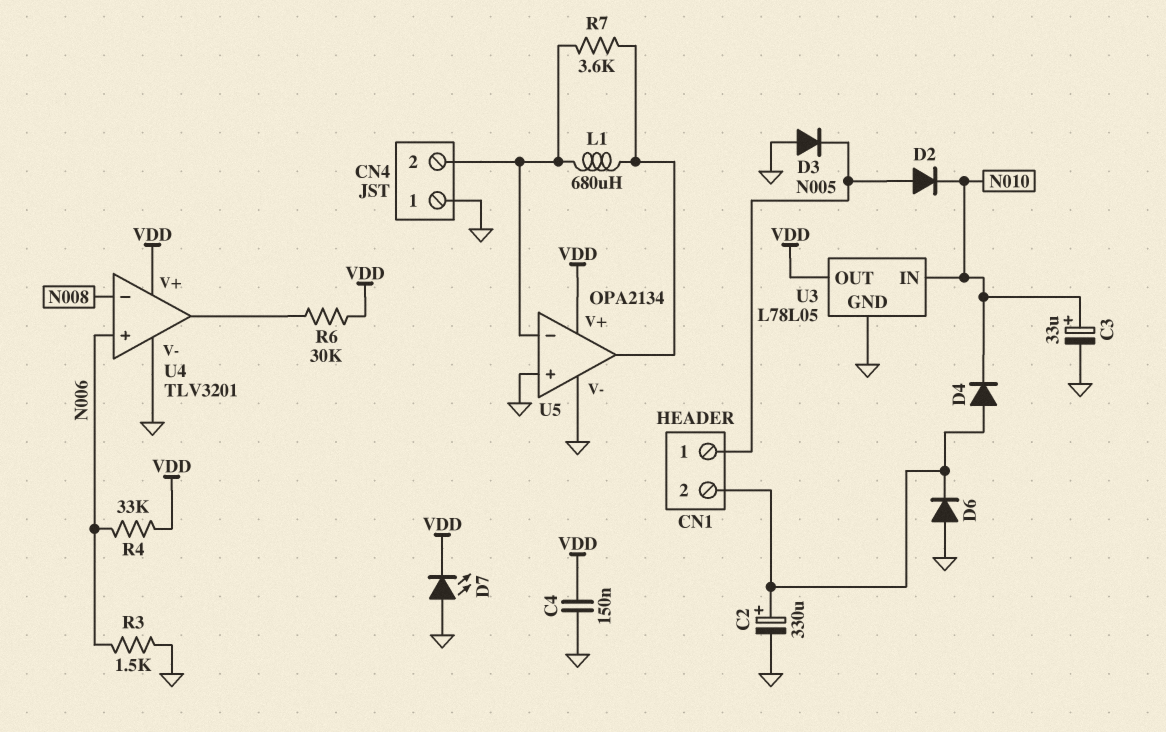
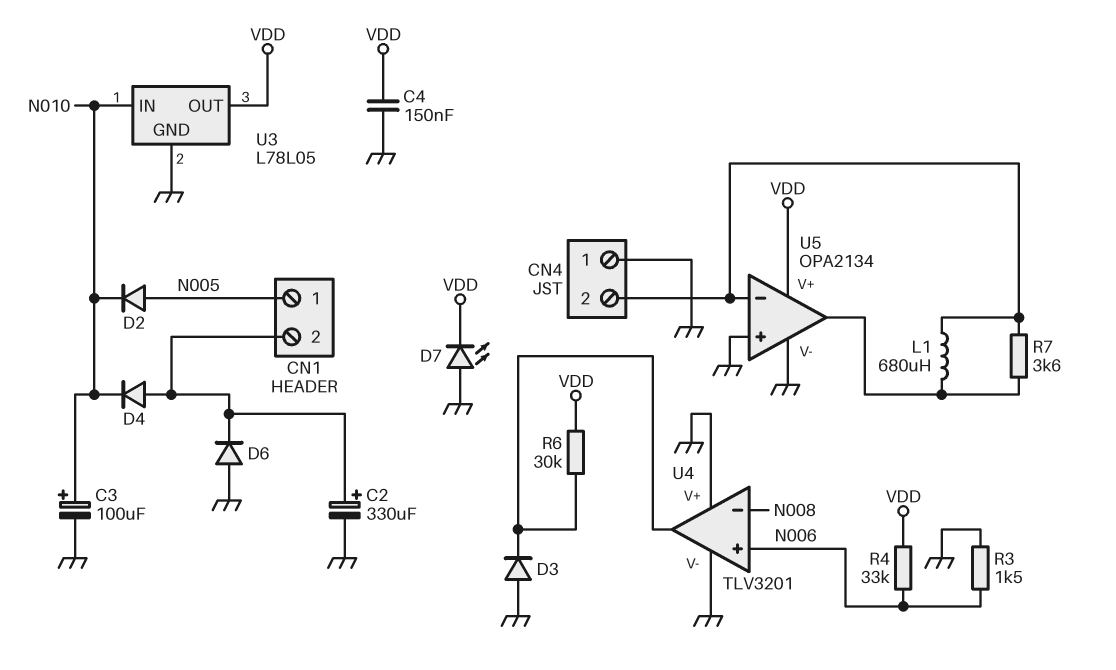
C3: 33uF (plus N010, minus GND) -> 100uF (plus N010, minus GND)
D3: diode (A GND, K N005) -> diode (A GND, K U4/out)
U4 pin V+: VDD -> GND

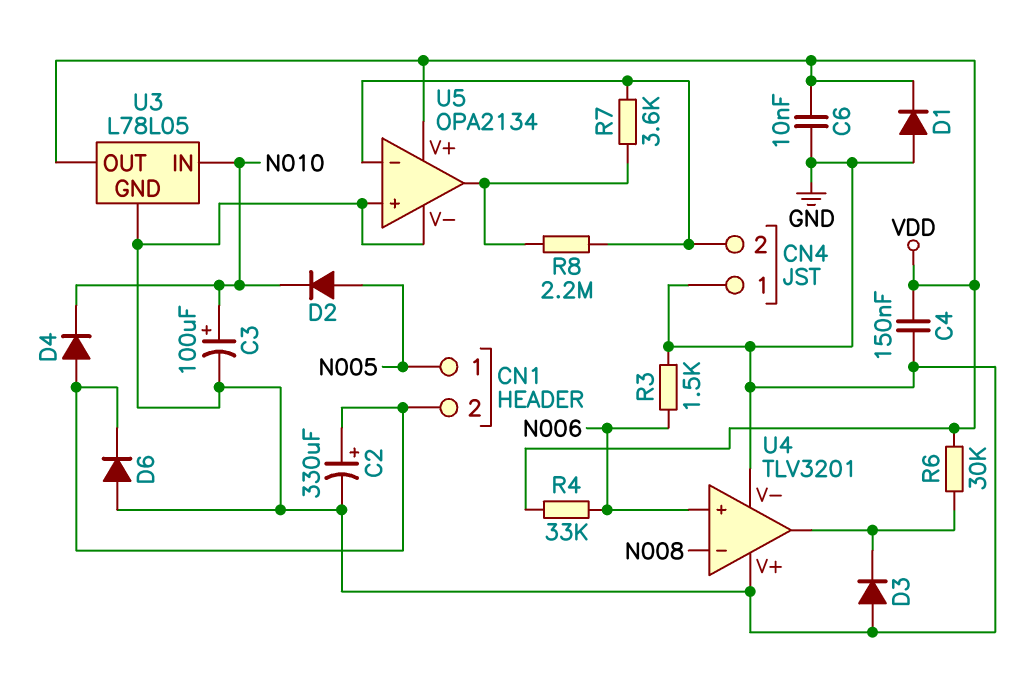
C6: none -> 10nF (GND, VDD)
D1: none -> diode (A GND, K VDD)
D7: LED (A GND, K VDD) -> none
L1: 680uH (CN4/2, U5/out) -> none
R8: none -> 2.2M (CN4/2, U5/out)

